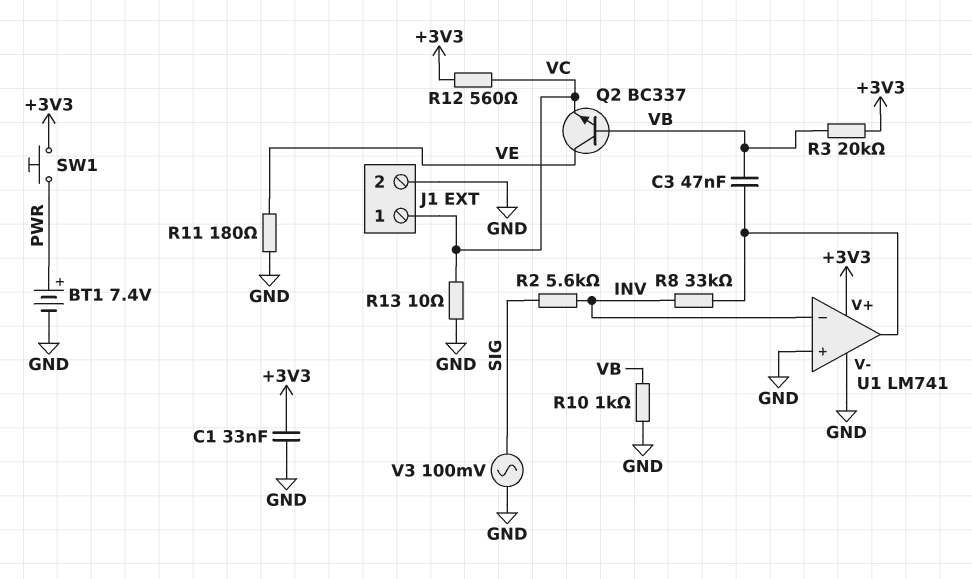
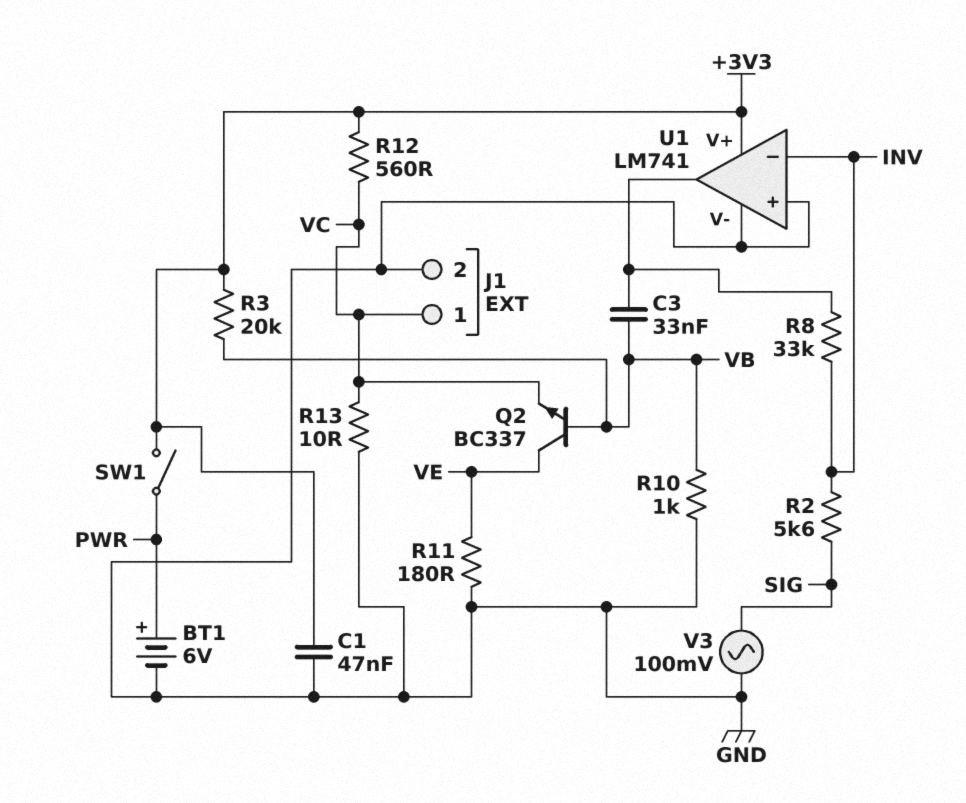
BT1: 7.4V (plus PWR, minus GND) -> 6V (plus PWR, minus GND)
C1: 33nF (+3V3, GND) -> 47nF (+3V3, GND)
C3: 47nF (U1/out, VB) -> 33nF (U1/out, VB)
SW1: button (+3V3, PWR) -> switch (+3V3, PWR)

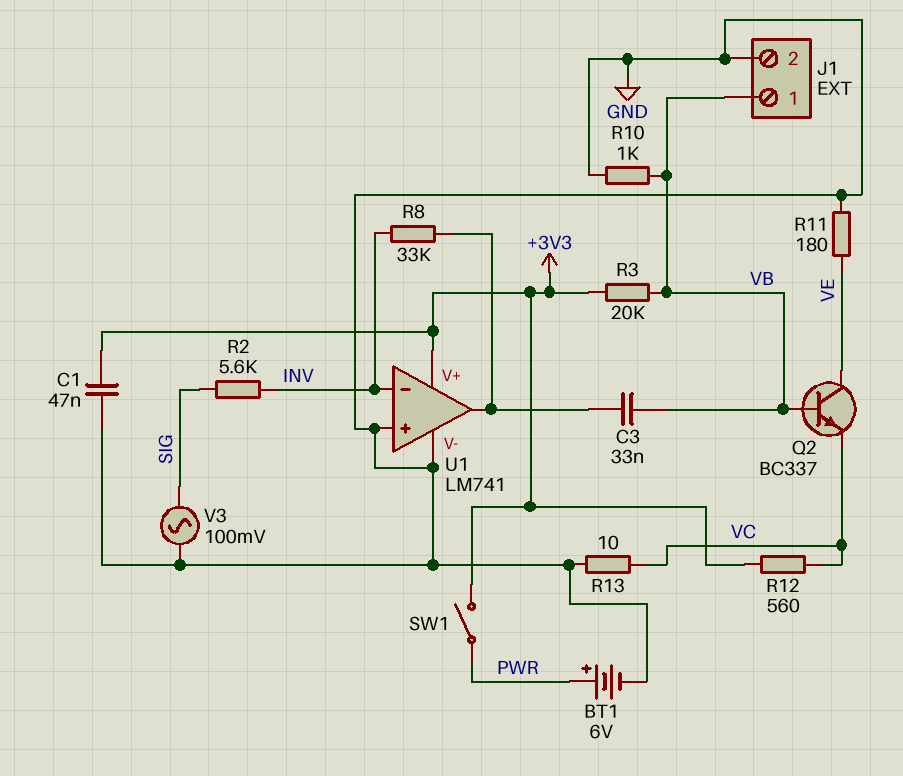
J1 pin 1: VC -> VB

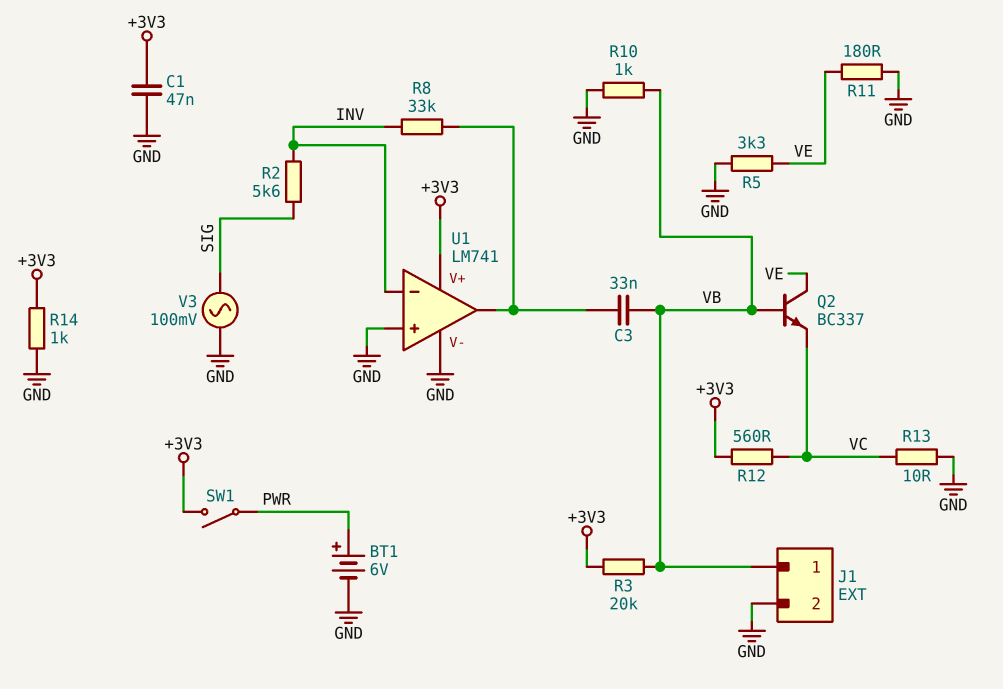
R5: none -> 3.3k (GND, VE)
R14: none -> 1k (+3V3, GND)

